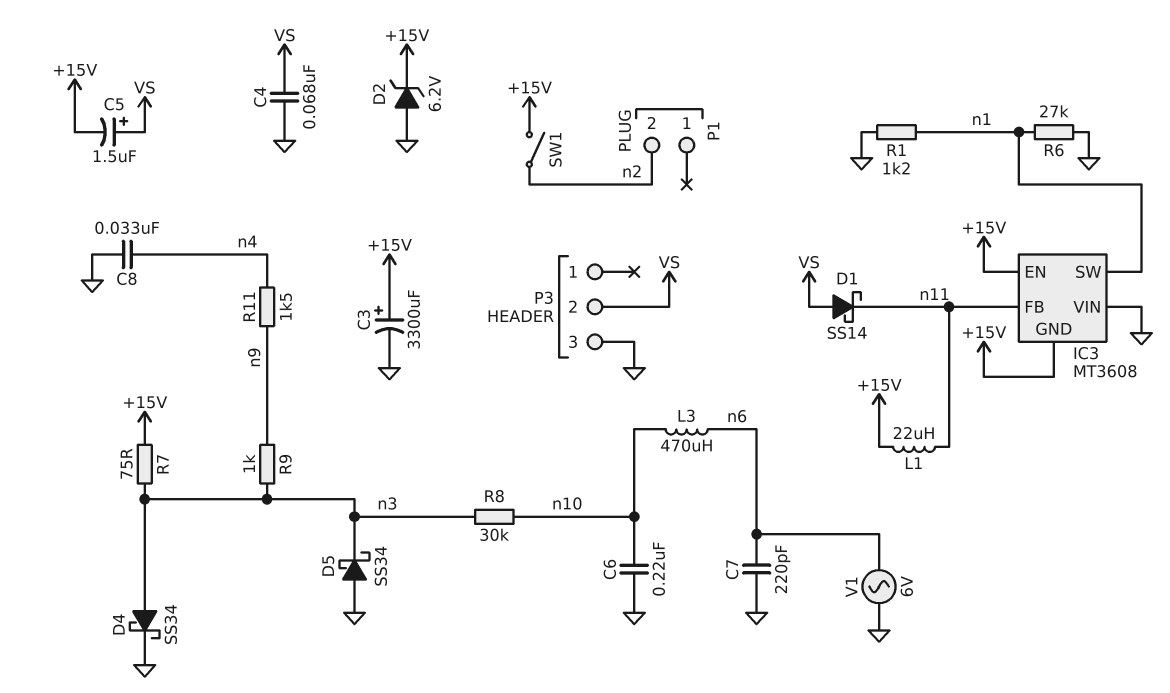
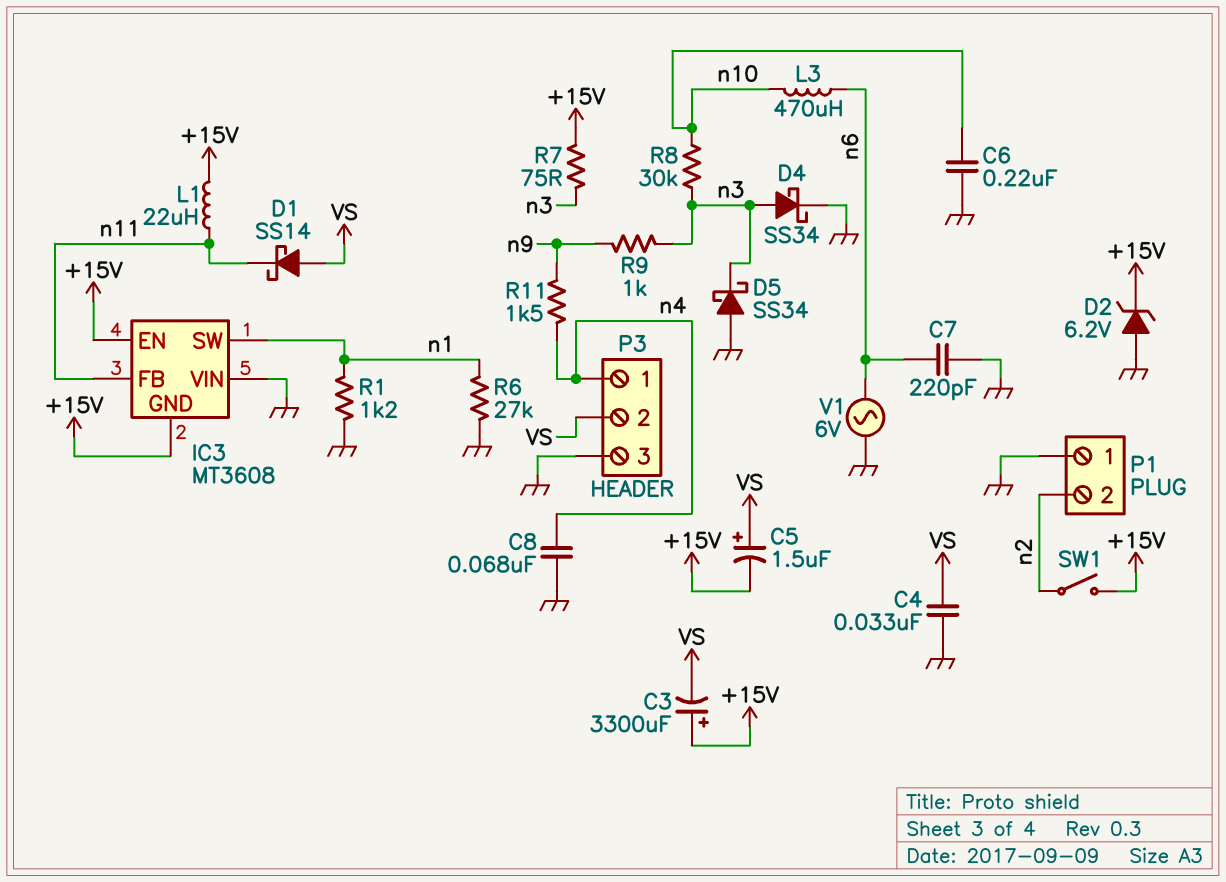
C3: 3300uF (plus +15V, minus GND) -> 3300uF (plus +15V, minus VS)
C4: 68nF (GND, VS) -> 33nF (GND, VS)
C8: 33nF (GND, n4) -> 68nF (GND, n4)
P1 pin 1: none -> GND
P3 pin 1: none -> n4

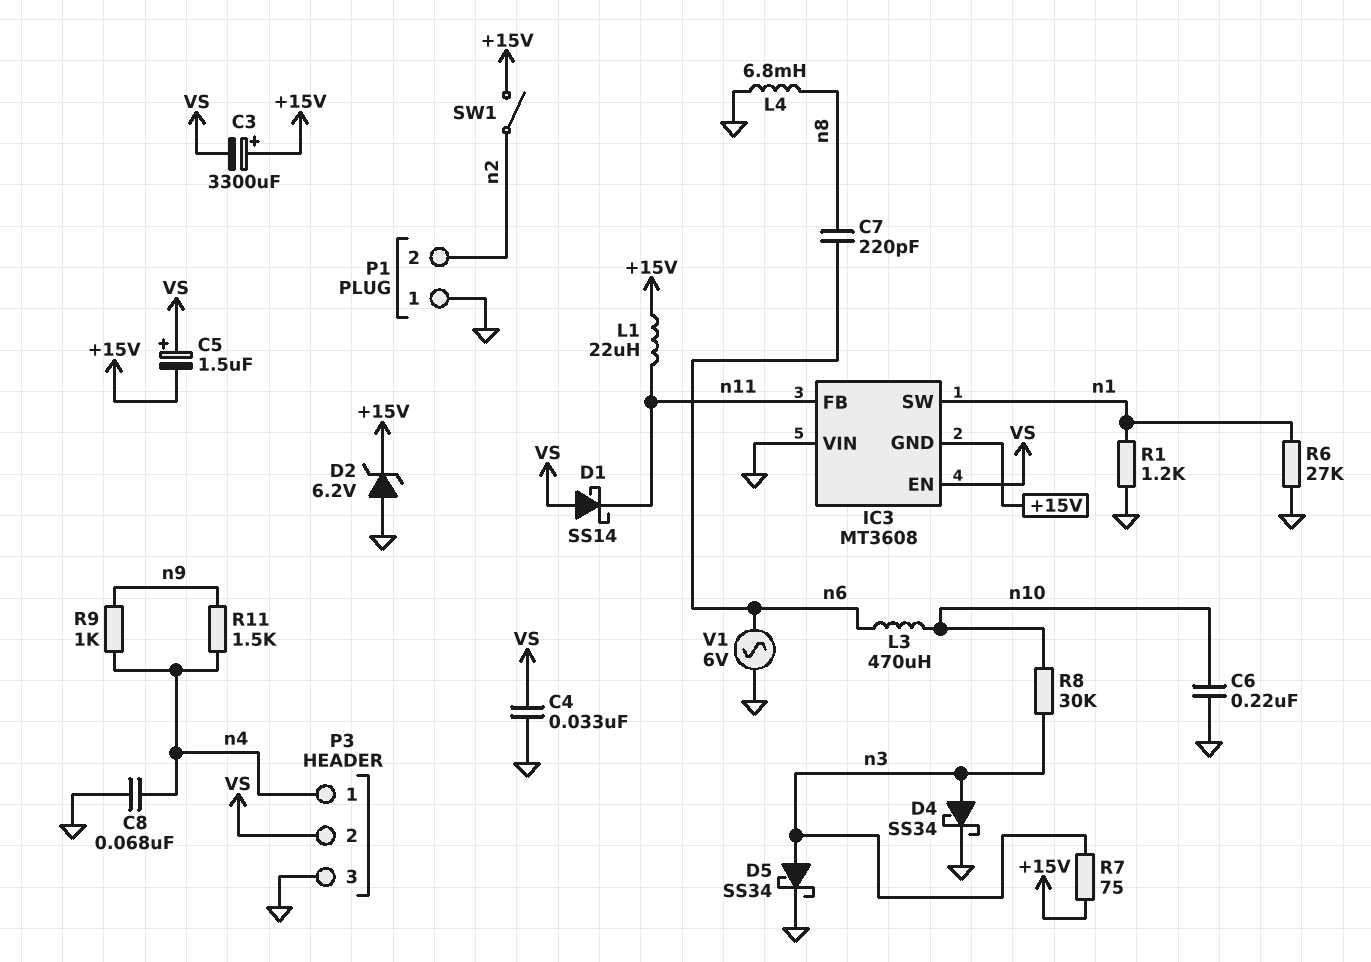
C7: 220pF (GND, n6) -> 220pF (n6, n8)
D5: schottky SS34 (A GND, K n3) -> schottky SS34 (A n3, K GND)
IC3 pin EN: +15V -> VS
L4: none -> 6.8mH (GND, n8)
R9: 1k (n3, n9) -> 1k (n4, n9)

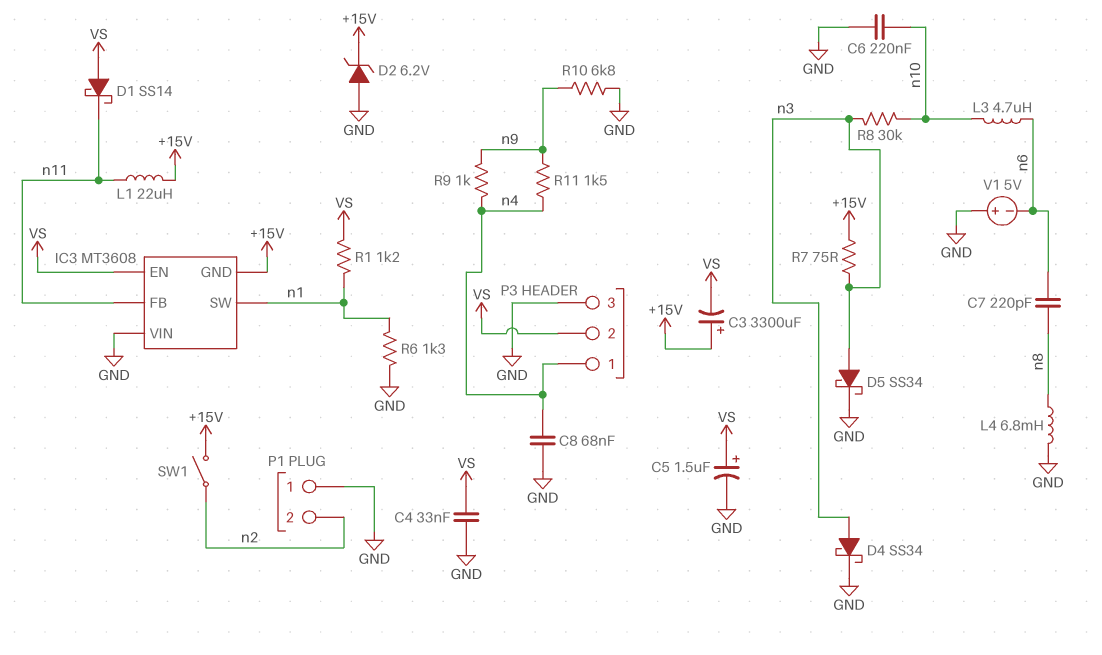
C5: 1.5uF (plus VS, minus +15V) -> 1.5uF (plus VS, minus GND)
L3: 470uH (n6, n10) -> 4.7uH (n6, n10)
R1: 1.2k (GND, n1) -> 1.2k (VS, n1)
R6: 27k (GND, n1) -> 1.3k (GND, n1)
R10: none -> 6.8k (GND, n9)
V1: AC 6V (GND, n6) -> 5V (plus GND, minus n6)

